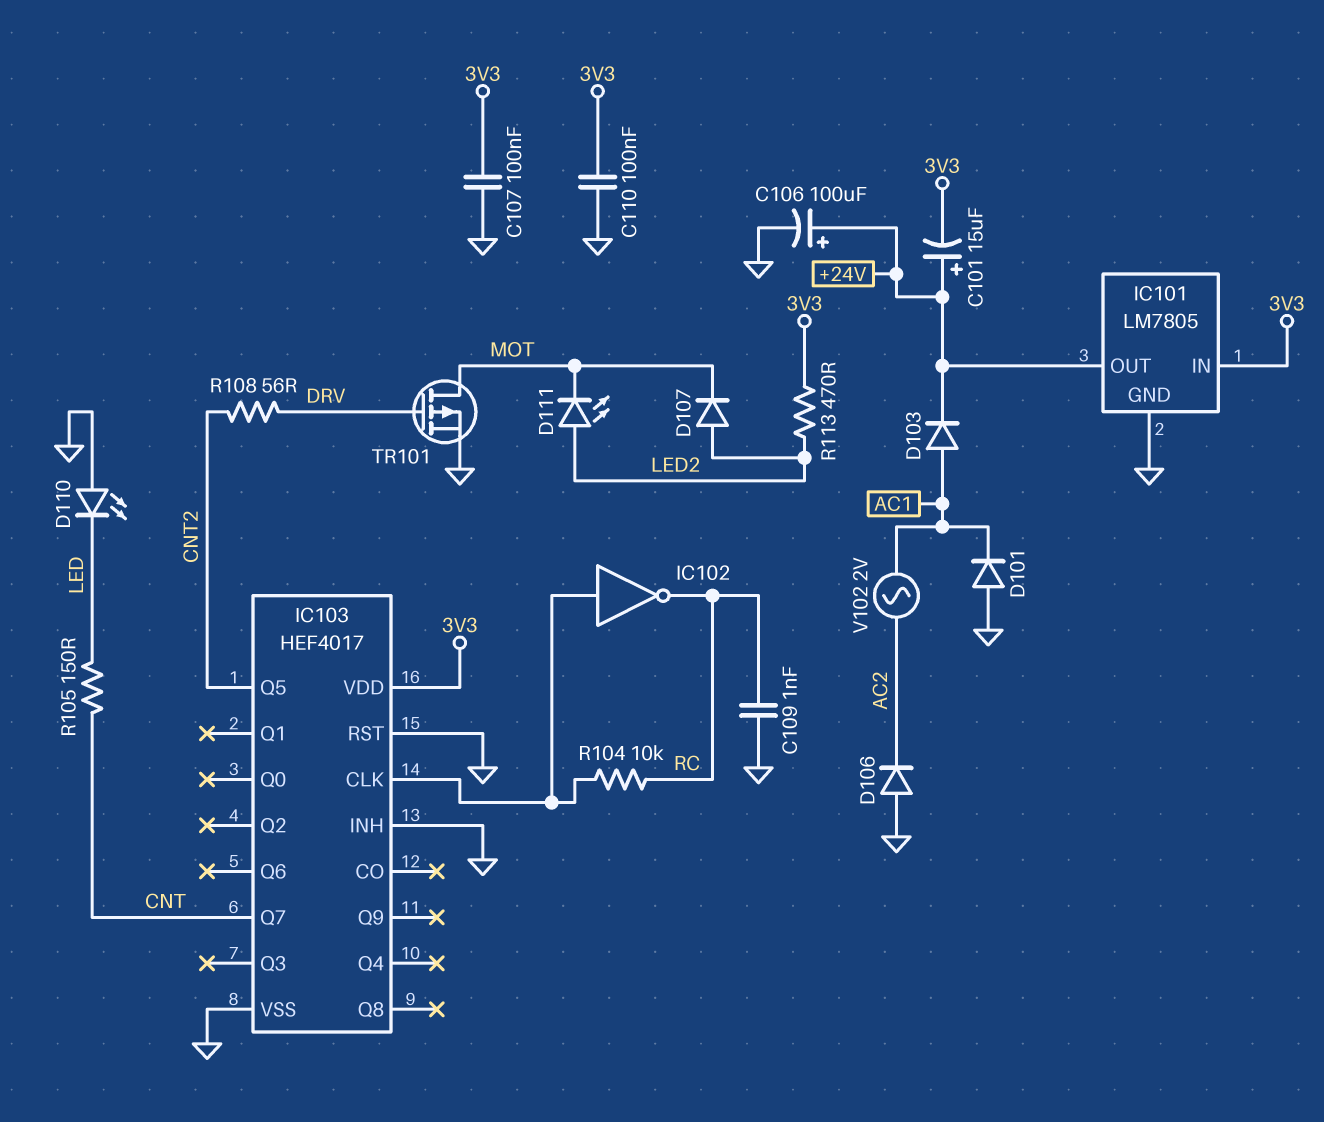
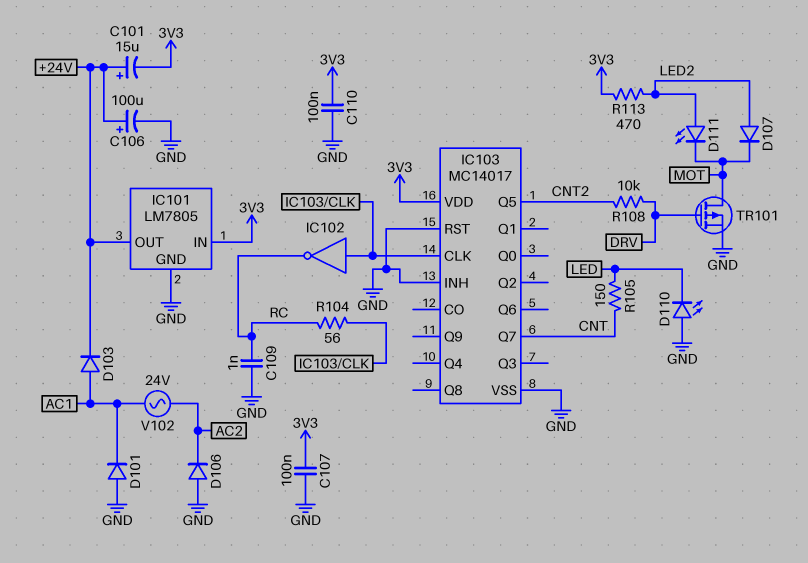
IC103: HEF4017 -> MC14017
R104: 10k (IC103/CLK, RC) -> 56 (IC103/CLK, RC)
R108: 56 (CNT2, DRV) -> 10k (CNT2, DRV)
V102: AC 2V (AC1, AC2) -> AC 24V (AC1, AC2)

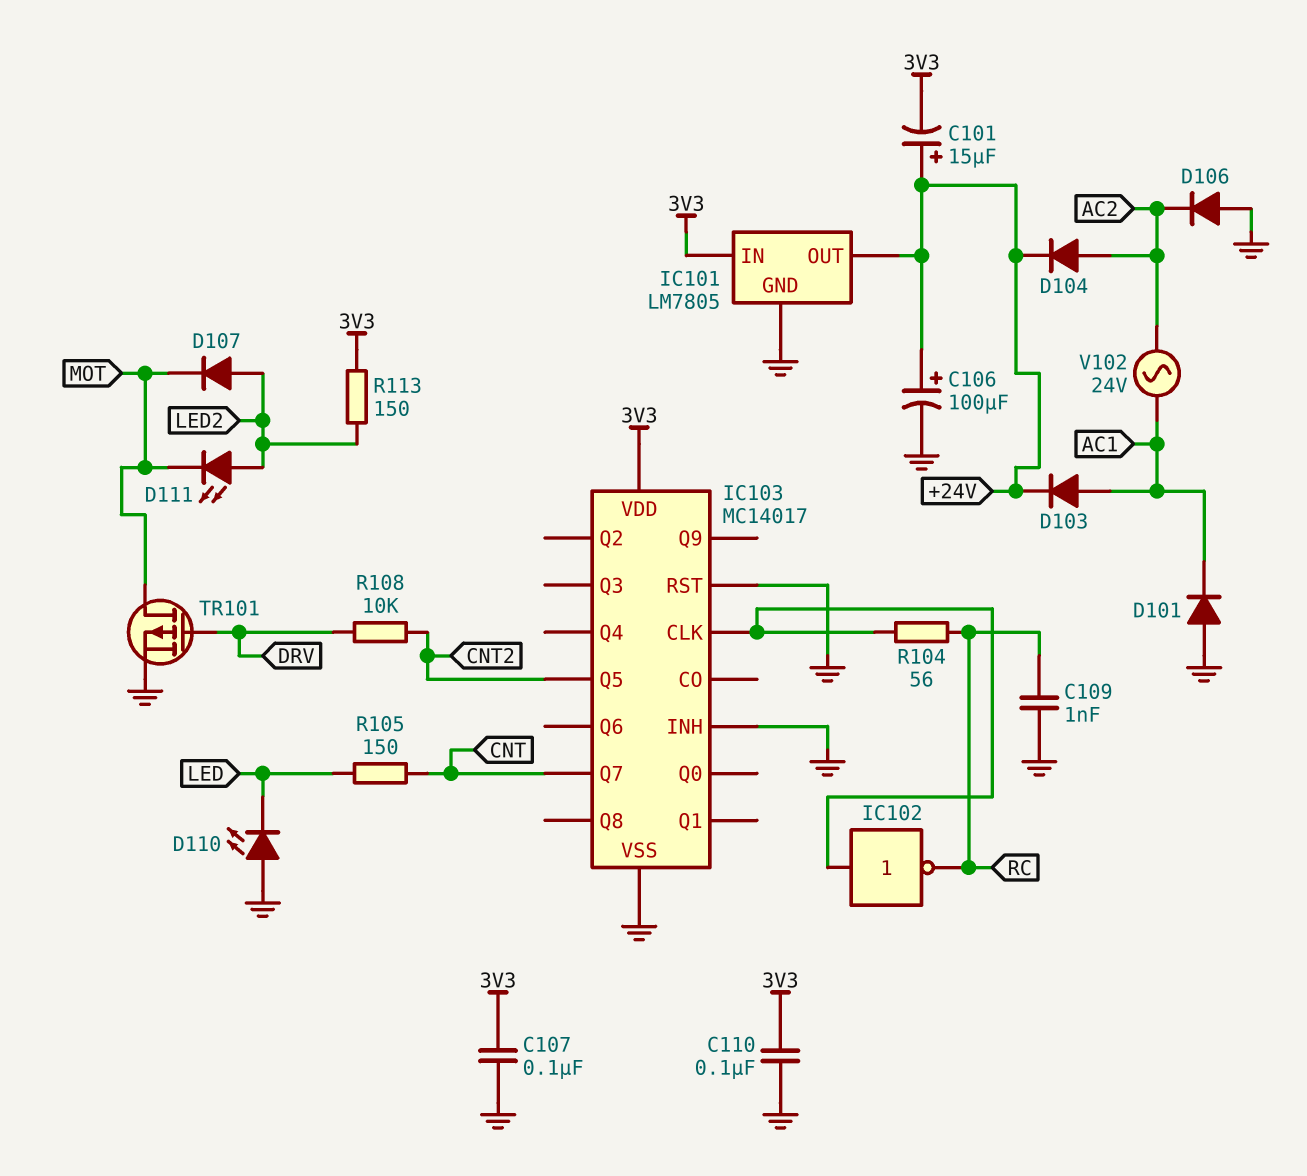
D104: none -> diode (A AC2, K +24V)
R113: 470 (3V3, LED2) -> 150 (3V3, LED2)

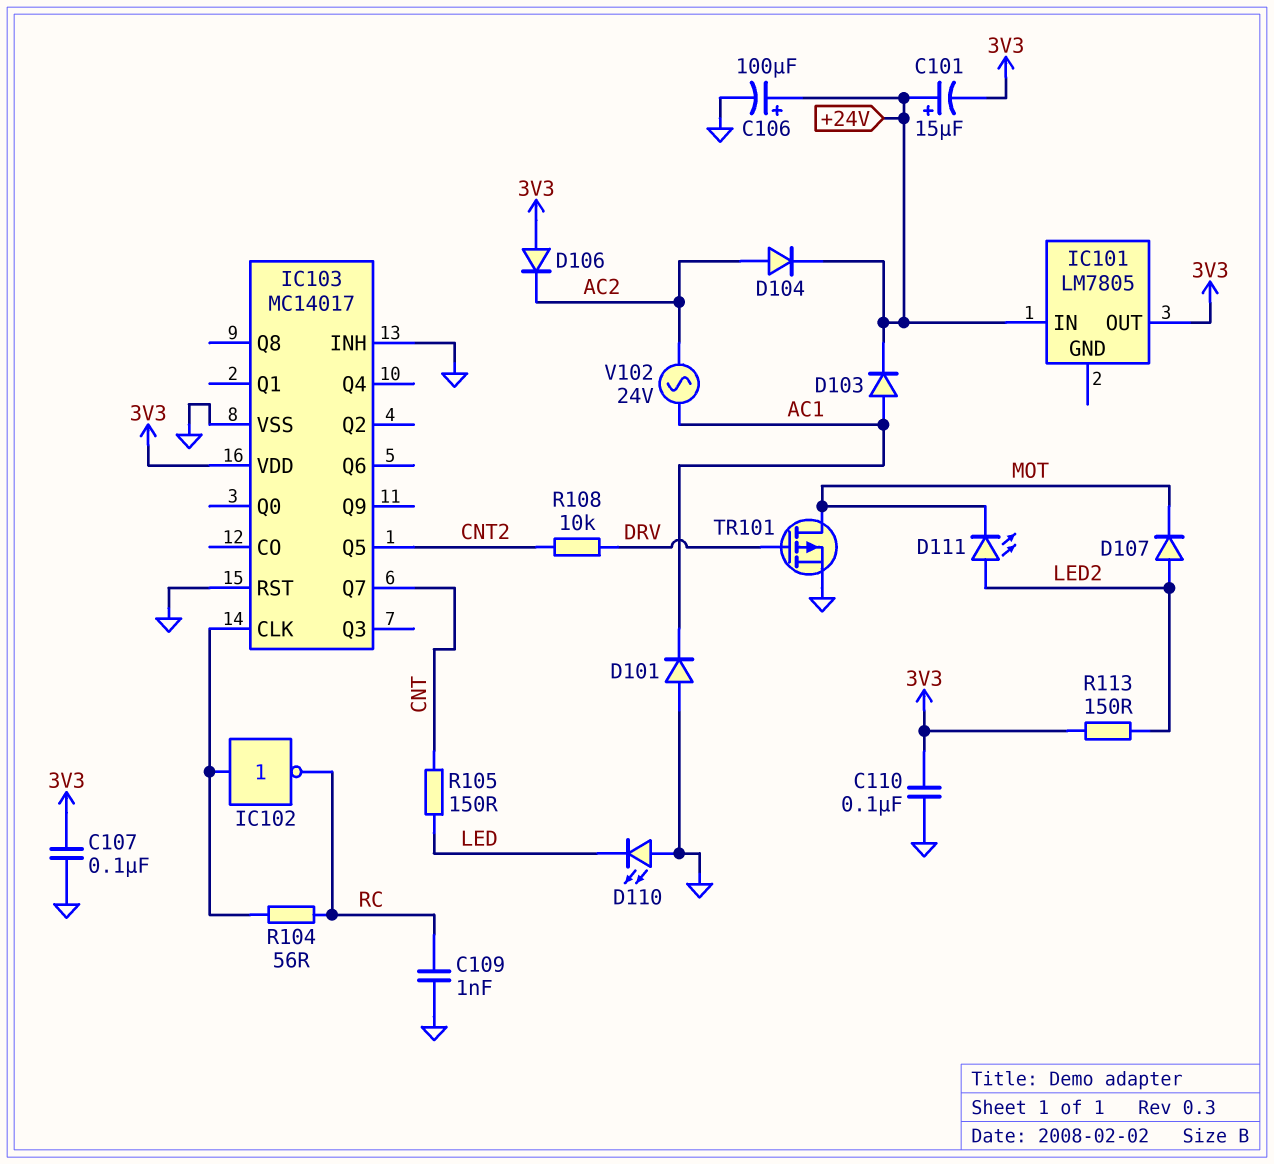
D106: diode (A GND, K AC2) -> diode (A 3V3, K AC2)
IC101 pin GND: GND -> none
IC101 pin IN: 3V3 -> +24V
IC101 pin OUT: +24V -> 3V3

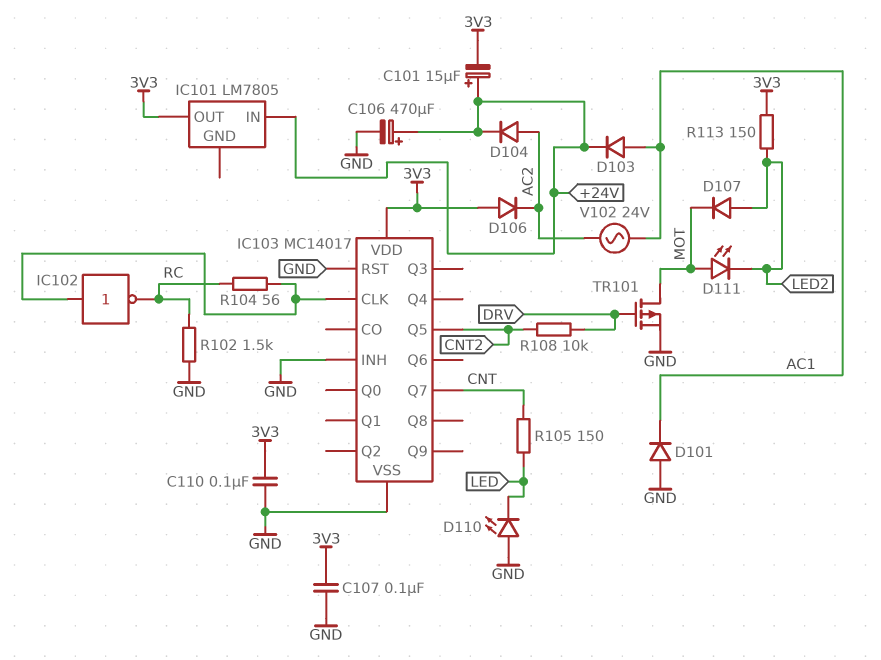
C106: 100uF (plus +24V, minus GND) -> 470uF (plus +24V, minus GND)
C109: 1nF (GND, RC) -> none
D111: LED (A LED2, K MOT) -> LED (A MOT, K LED2)
R102: none -> 1.5k (GND, RC)

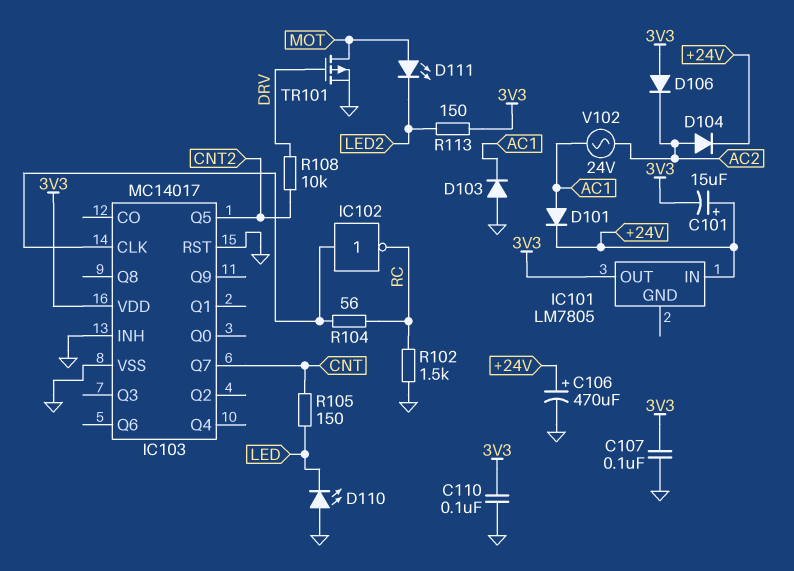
D101: diode (A GND, K AC1) -> diode (A AC1, K +24V)
D103: diode (A AC1, K +24V) -> diode (A GND, K AC1)
D107: diode (A LED2, K MOT) -> none

